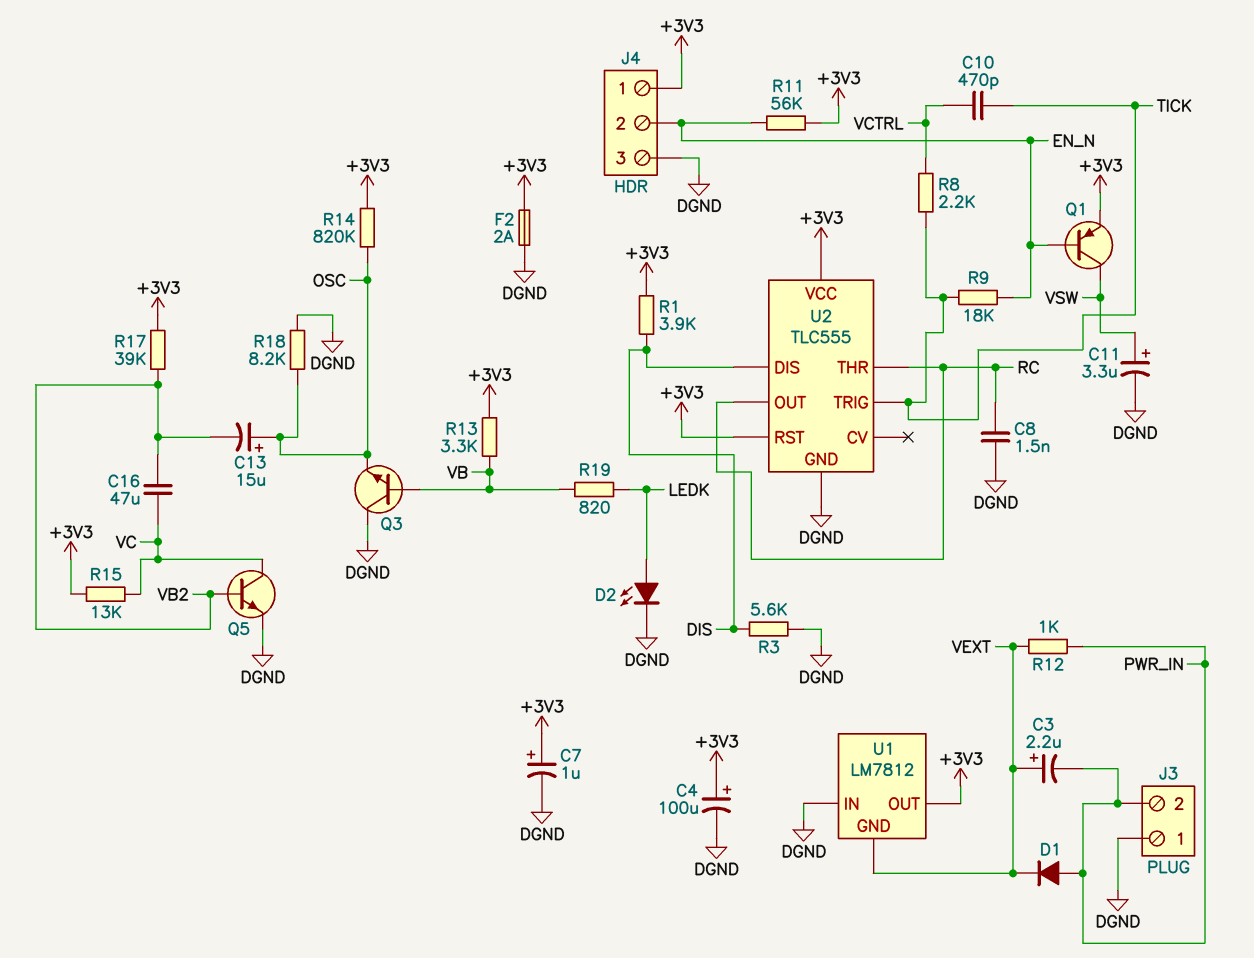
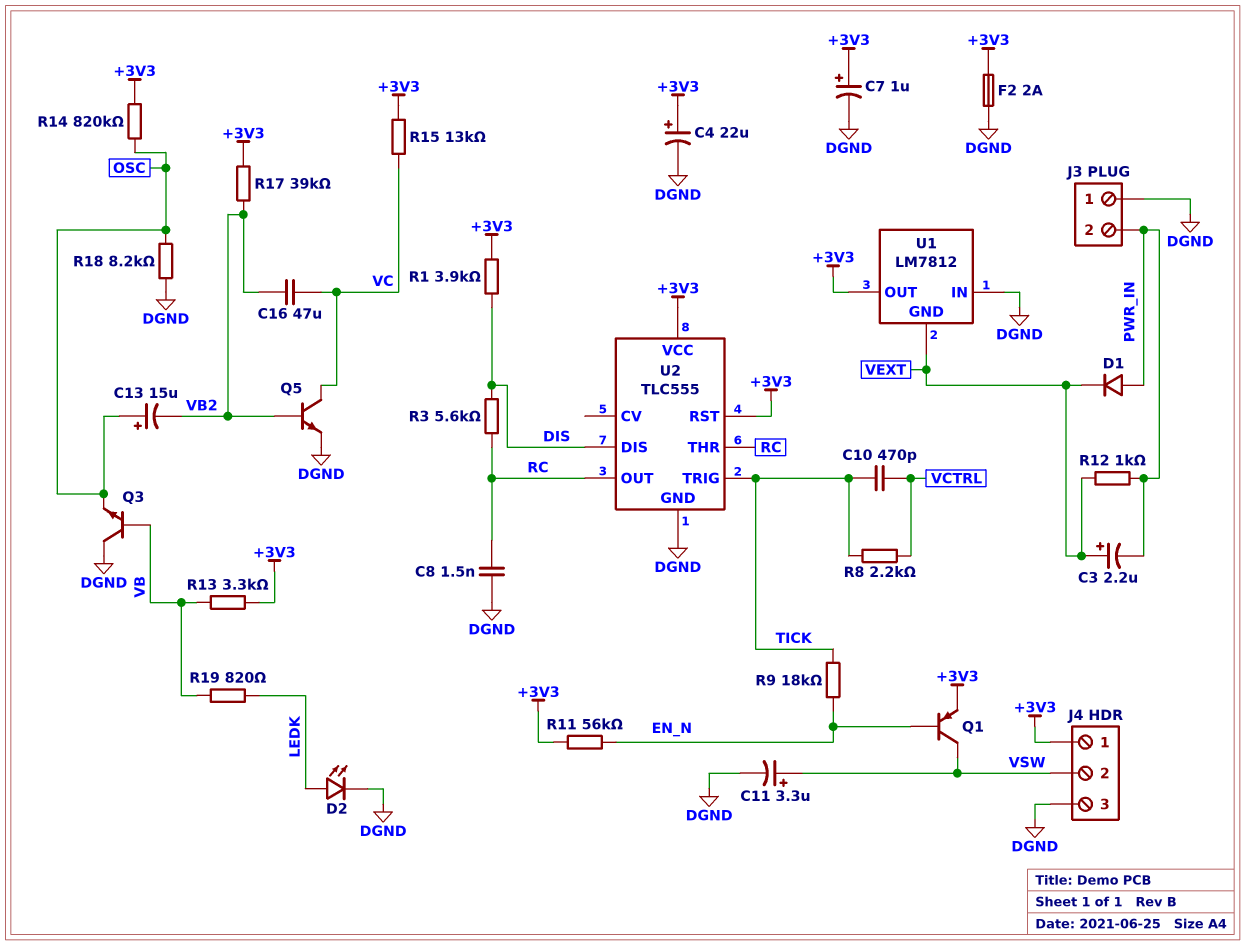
C4: 100uF (plus +3V3, minus DGND) -> 22uF (plus +3V3, minus DGND)
J4 pin 2: EN_N -> VSW
R3: 5.6k (DGND, DIS) -> 5.6k (DIS, RC)

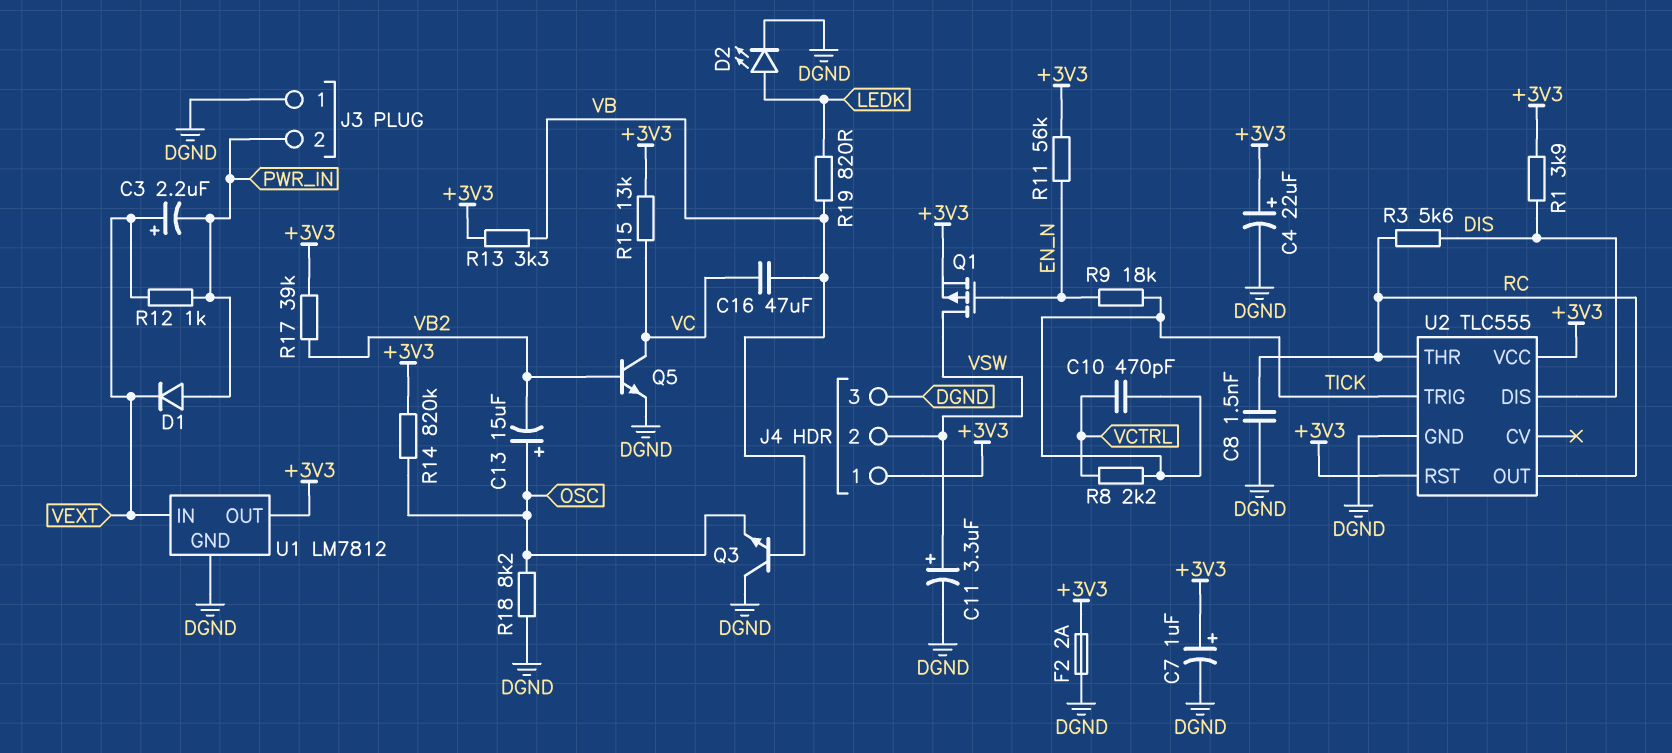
C16: 47uF (VB2, VC) -> 47uF (VB, VC)
Q1: PNP (B EN_N, C VSW, E +3V3) -> PMOS (G EN_N, D VSW, S +3V3)
U1 pin GND: VEXT -> DGND
U1 pin IN: DGND -> VEXT

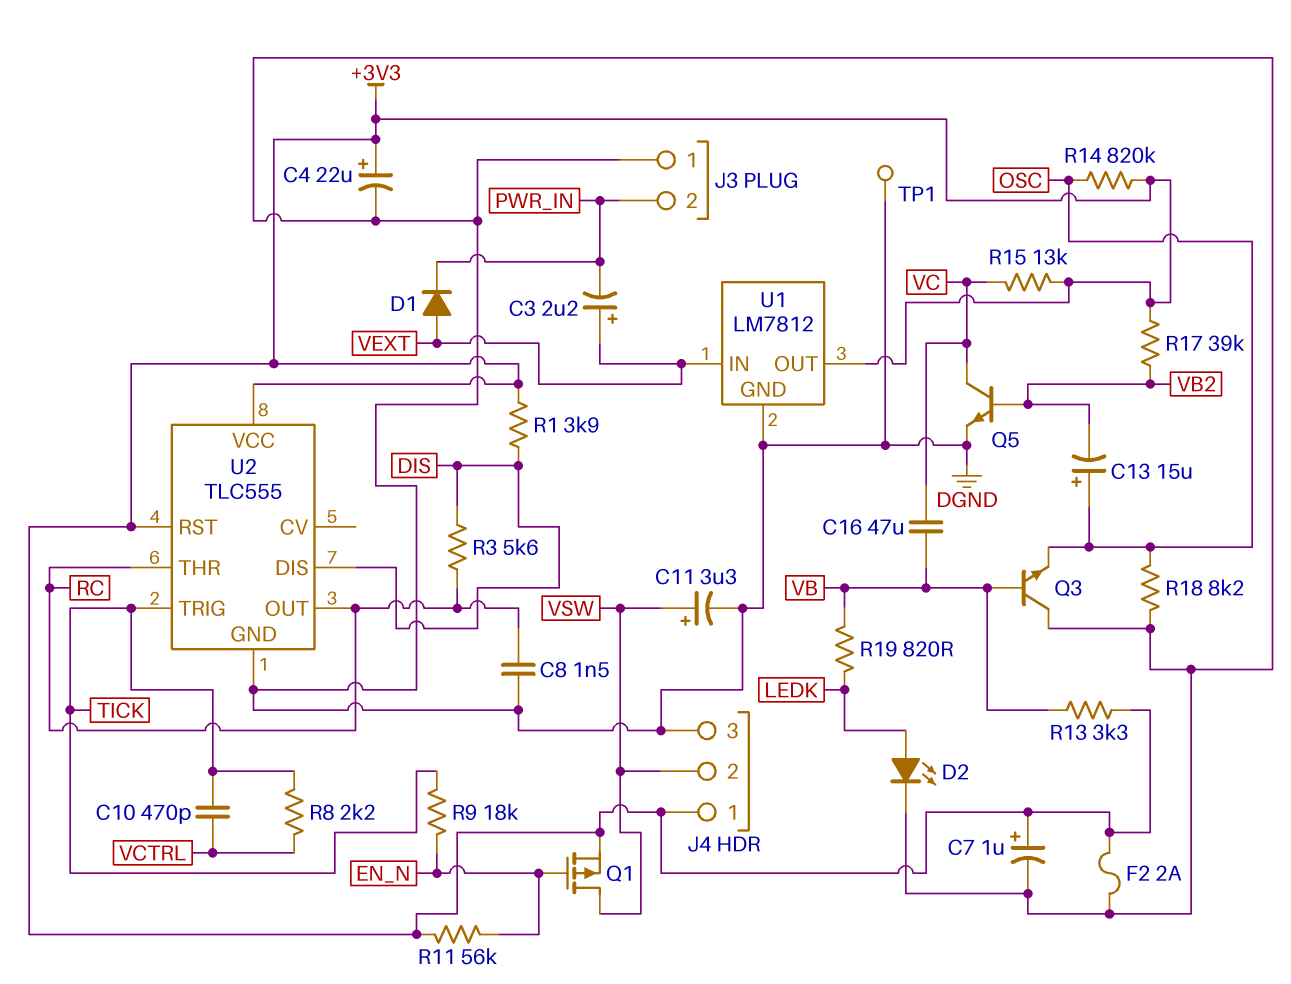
D1: diode (A PWR_IN, K VEXT) -> diode (A VEXT, K PWR_IN)
R12: 1k (PWR_IN, VEXT) -> none
TP1: none -> test point (DGND)

